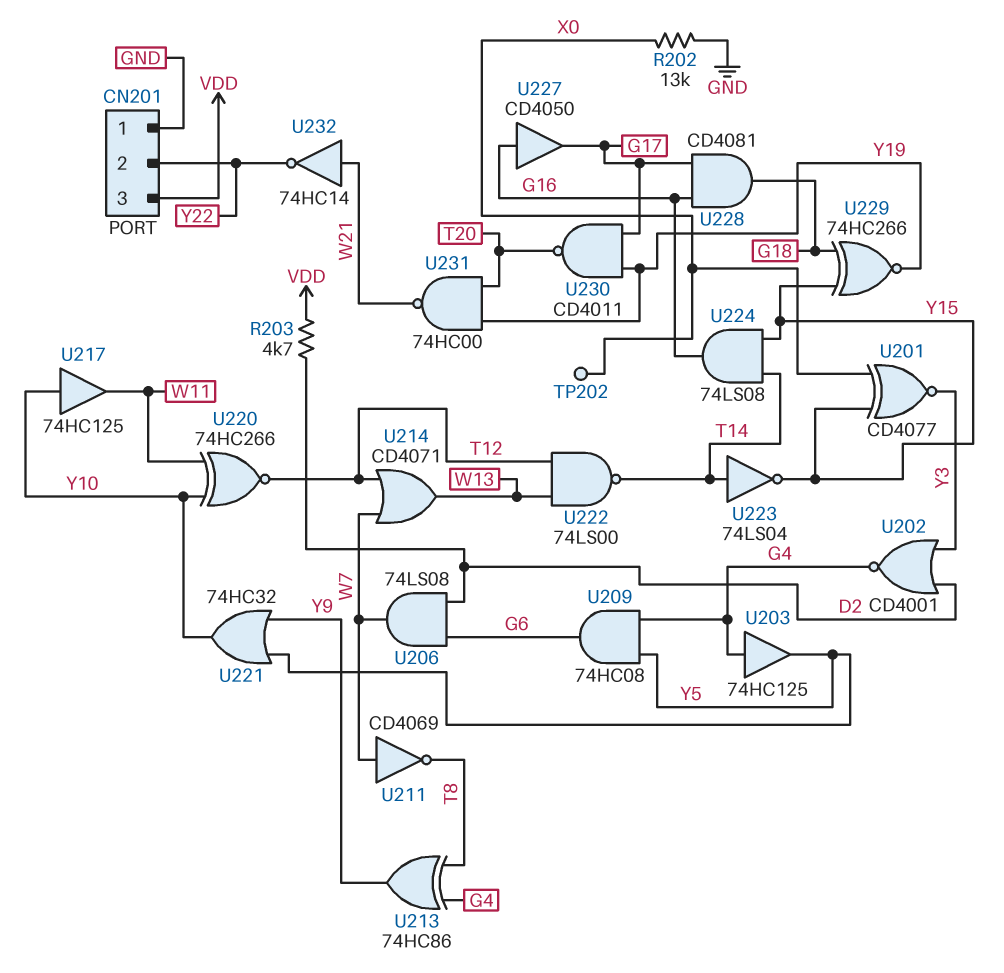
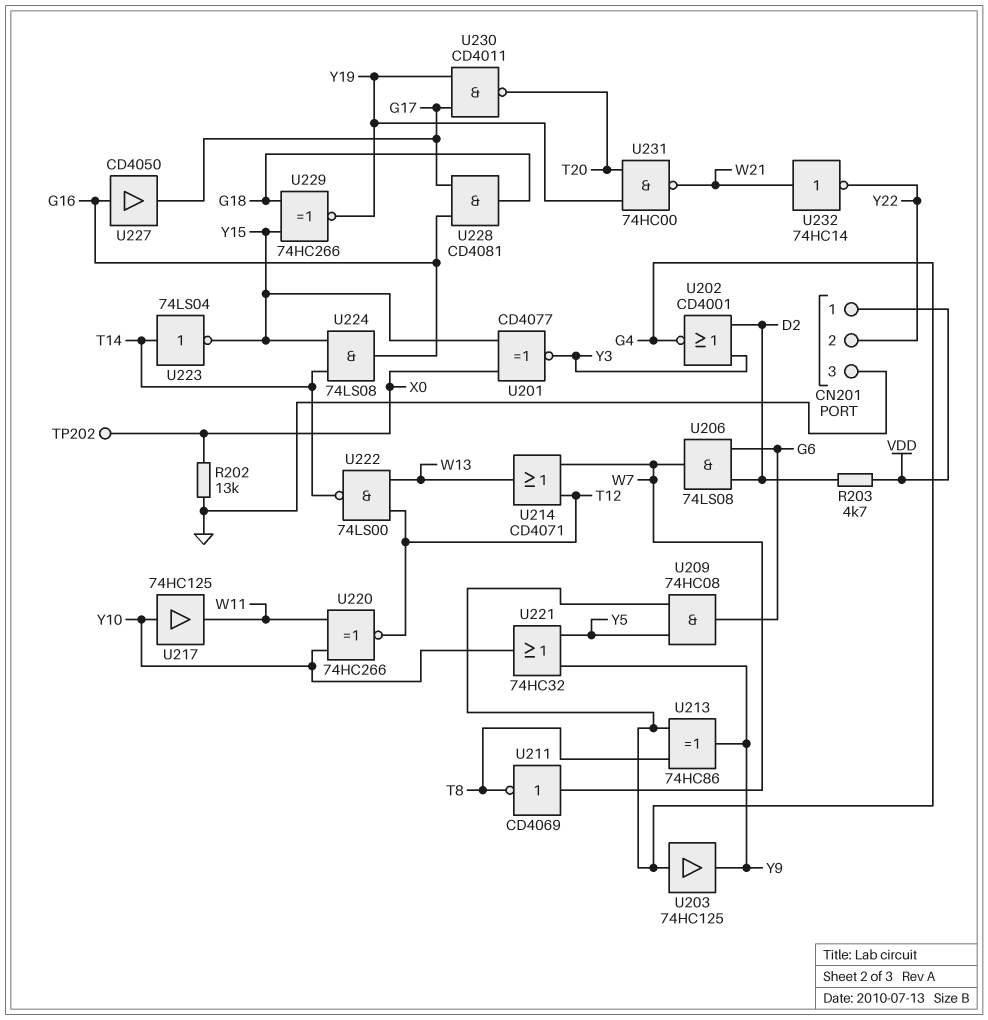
CN201 pin 1: GND -> VDD
CN201 pin 3: VDD -> GND
U203: buffer 74HC125 (in G4, out Y5) -> buffer 74HC125 (in G4, out Y9)

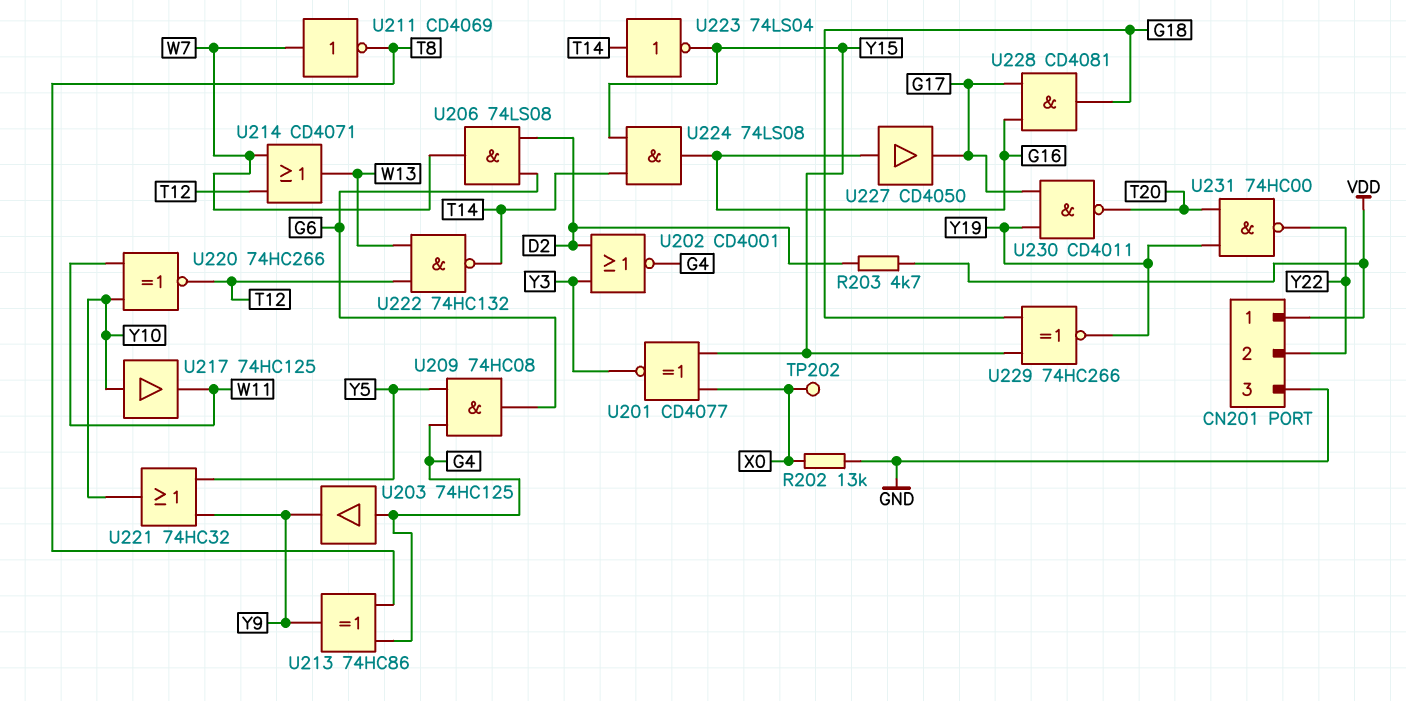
U222: NAND 74LS00 (in T12, in W13, out T14) -> NAND 74HC132 (in T12, in W13, out T14)
U231: NAND 74HC00 (in T20, in Y19, out W21) -> NAND 74HC00 (in T20, in Y19, out Y22)
U232: NOT 74HC14 (in W21, out Y22) -> none

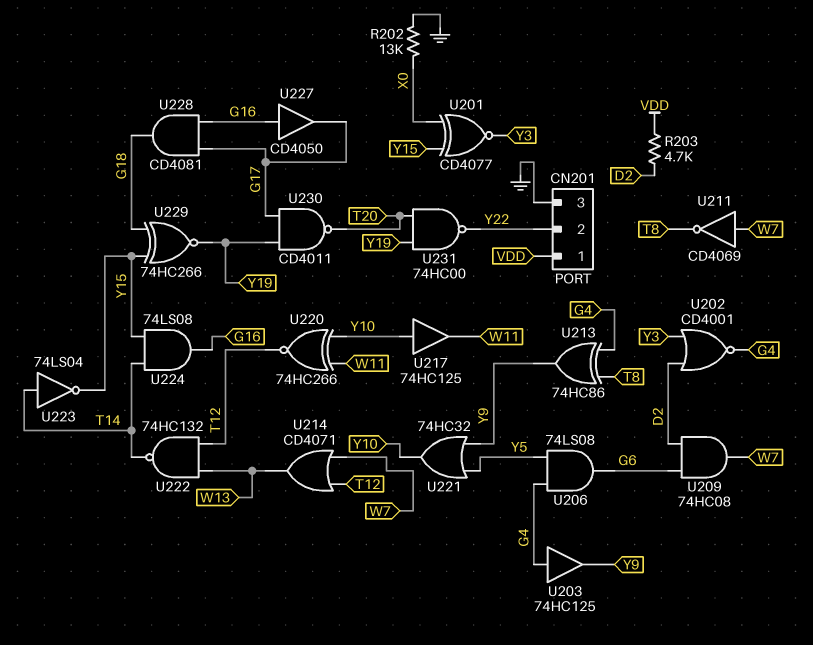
TP202: test point (X0) -> none
U206: AND 74LS08 (in D2, in G6, out W7) -> AND 74LS08 (in G4, in Y5, out G6)
U209: AND 74HC08 (in G4, in Y5, out G6) -> AND 74HC08 (in D2, in G6, out W7)

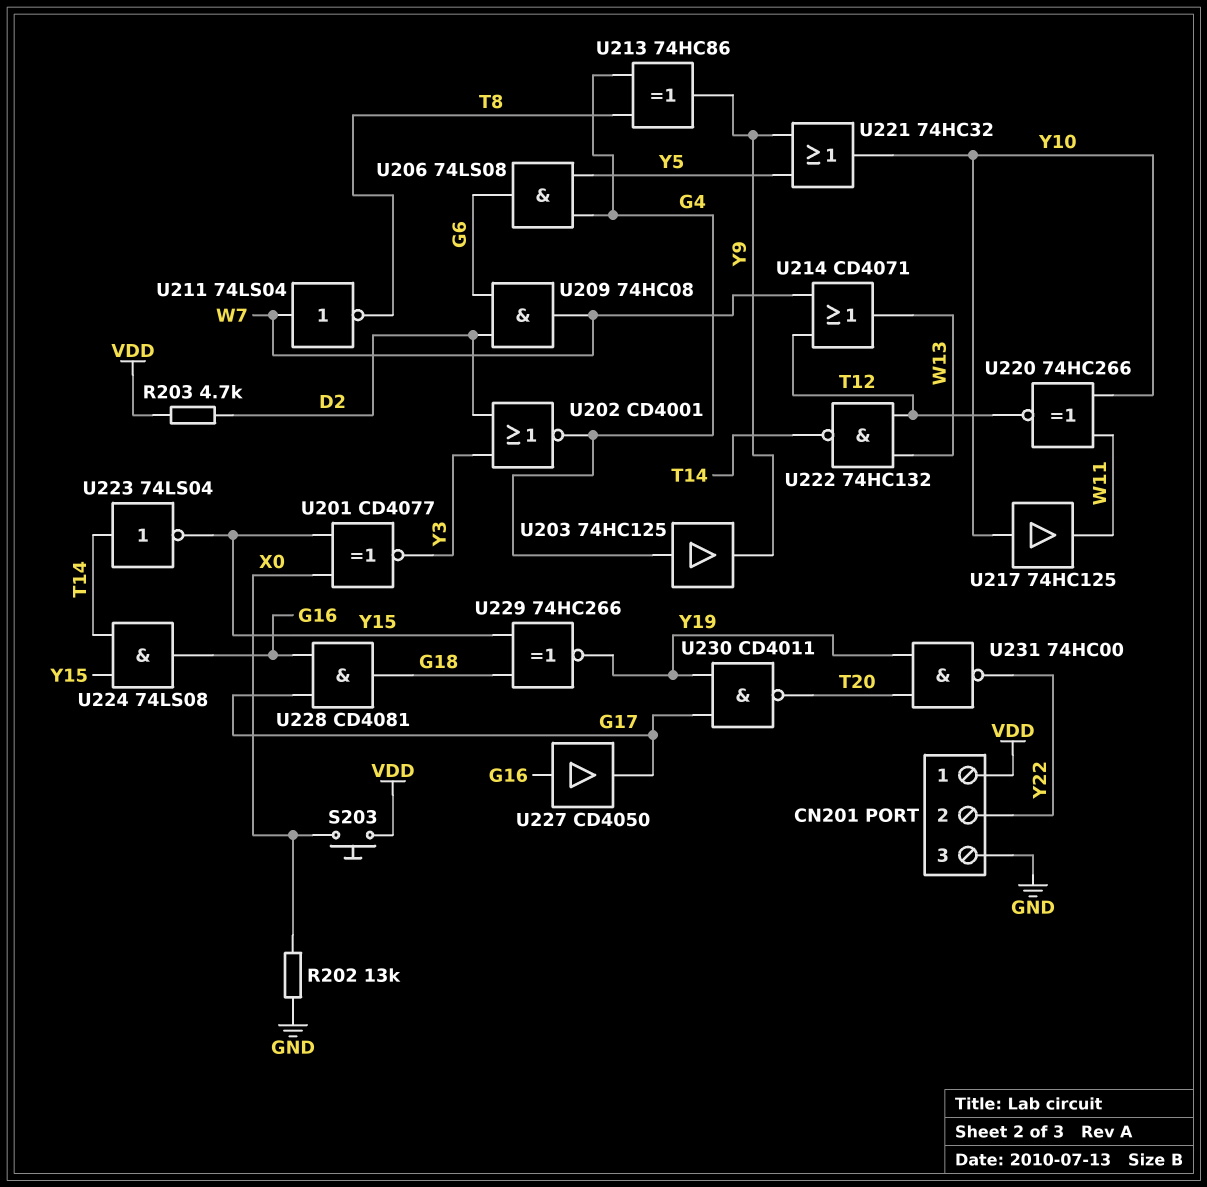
S203: none -> button (VDD, X0)
U211: NOT CD4069 (in W7, out T8) -> NOT 74LS04 (in W7, out T8)

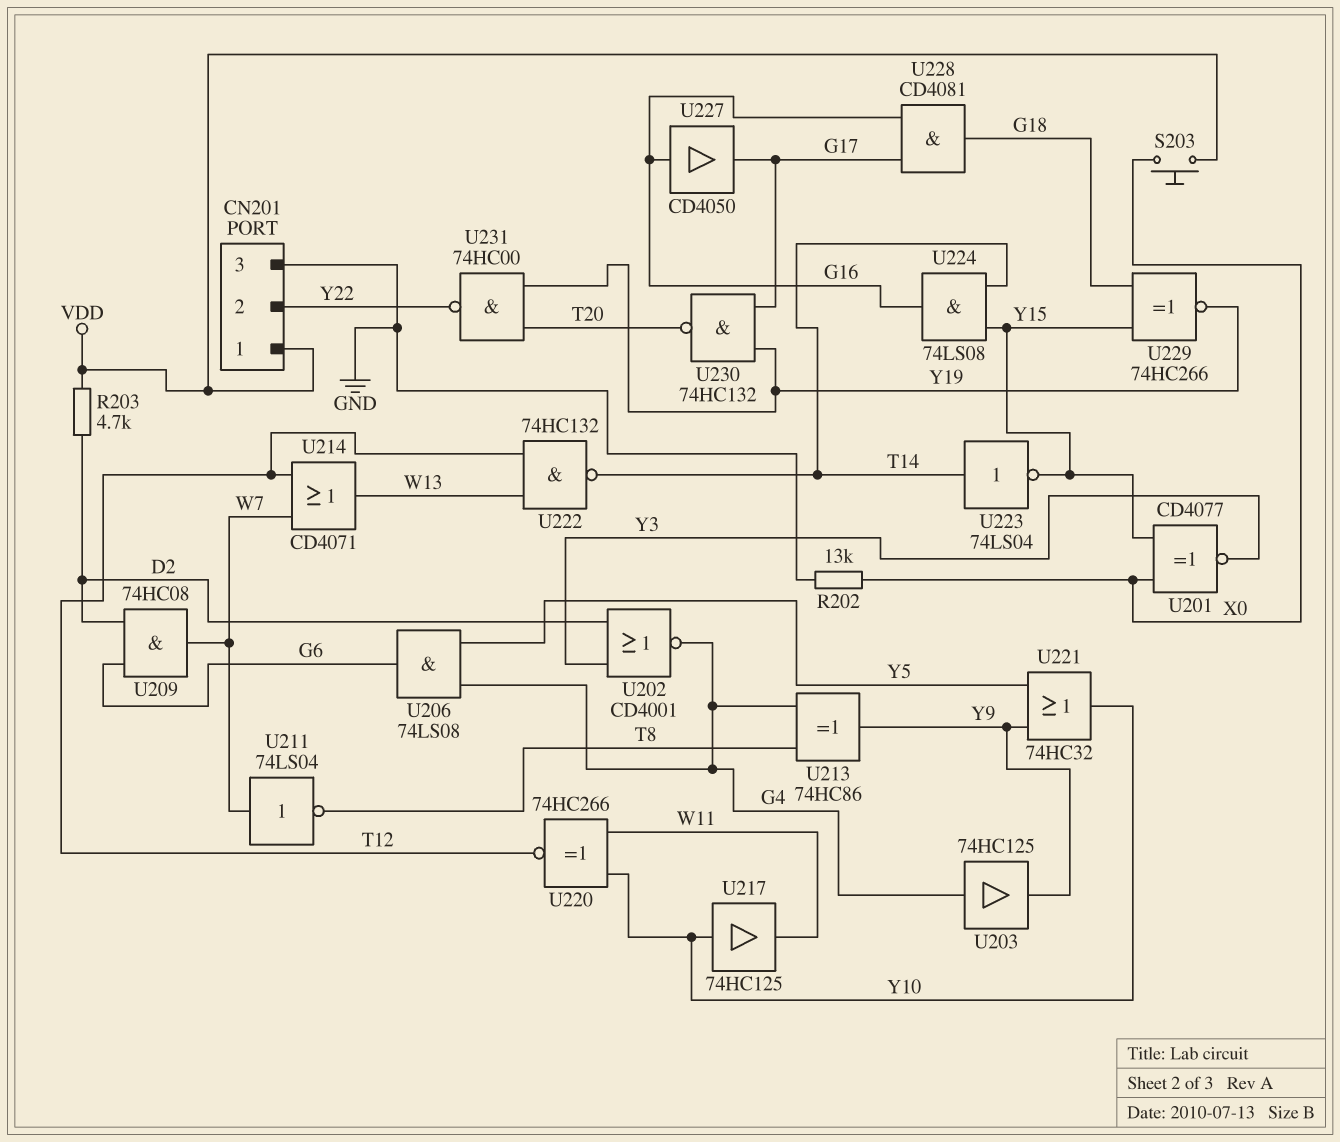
U230: NAND CD4011 (in G17, in Y19, out T20) -> NAND 74HC132 (in G17, in Y19, out T20)

